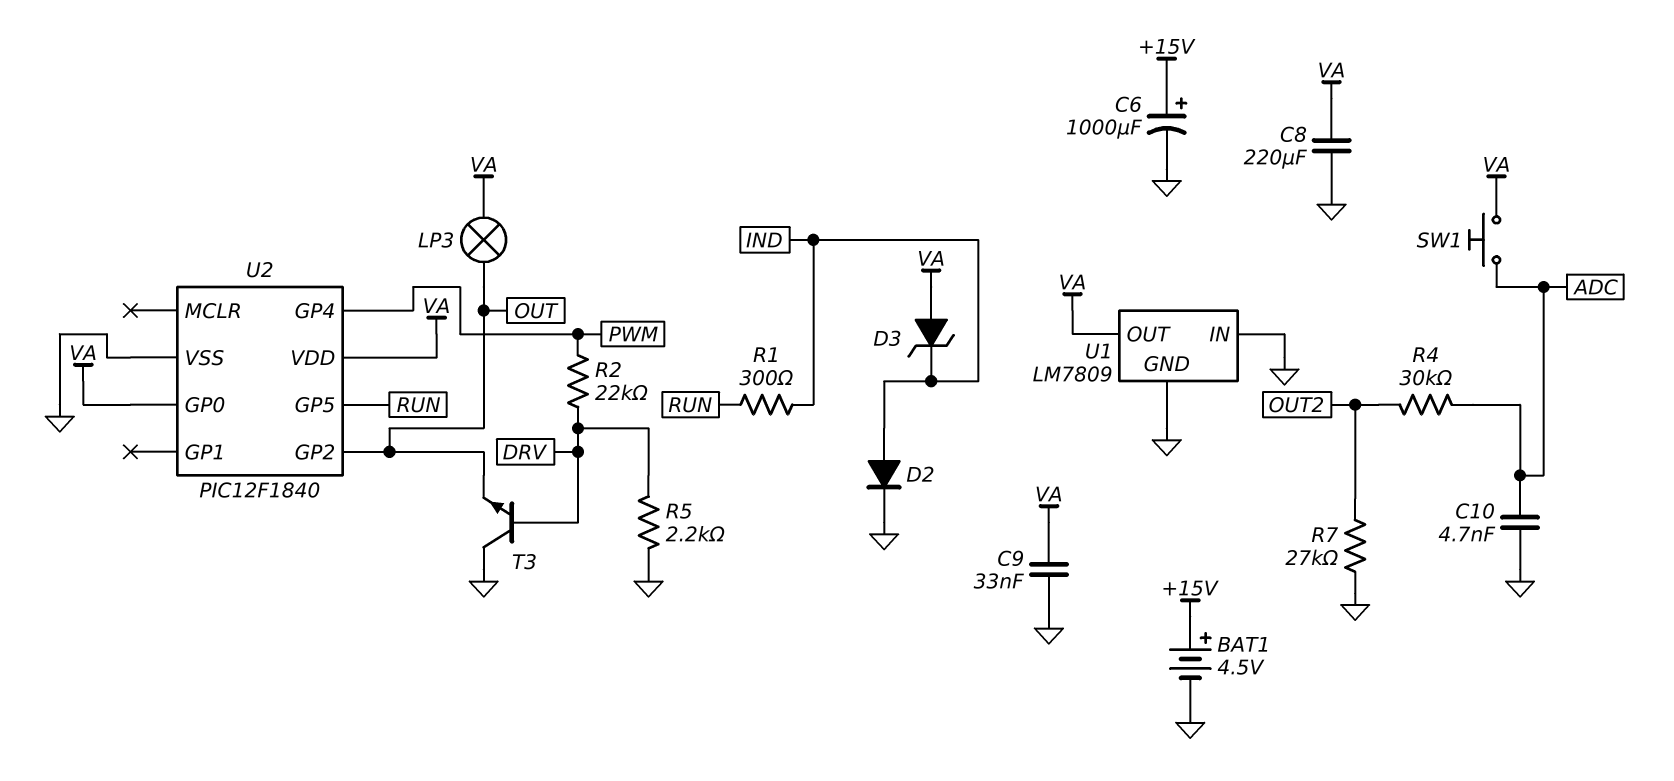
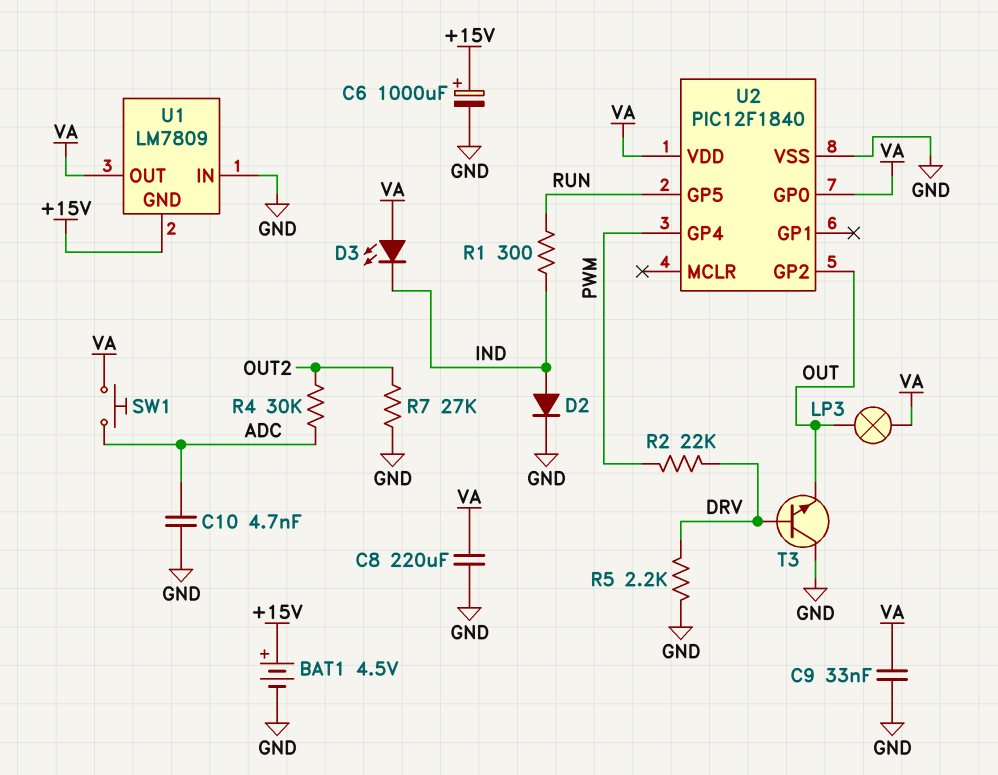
D3: zener (A VA, K IND) -> LED (A VA, K IND)
U1 pin GND: GND -> +15V

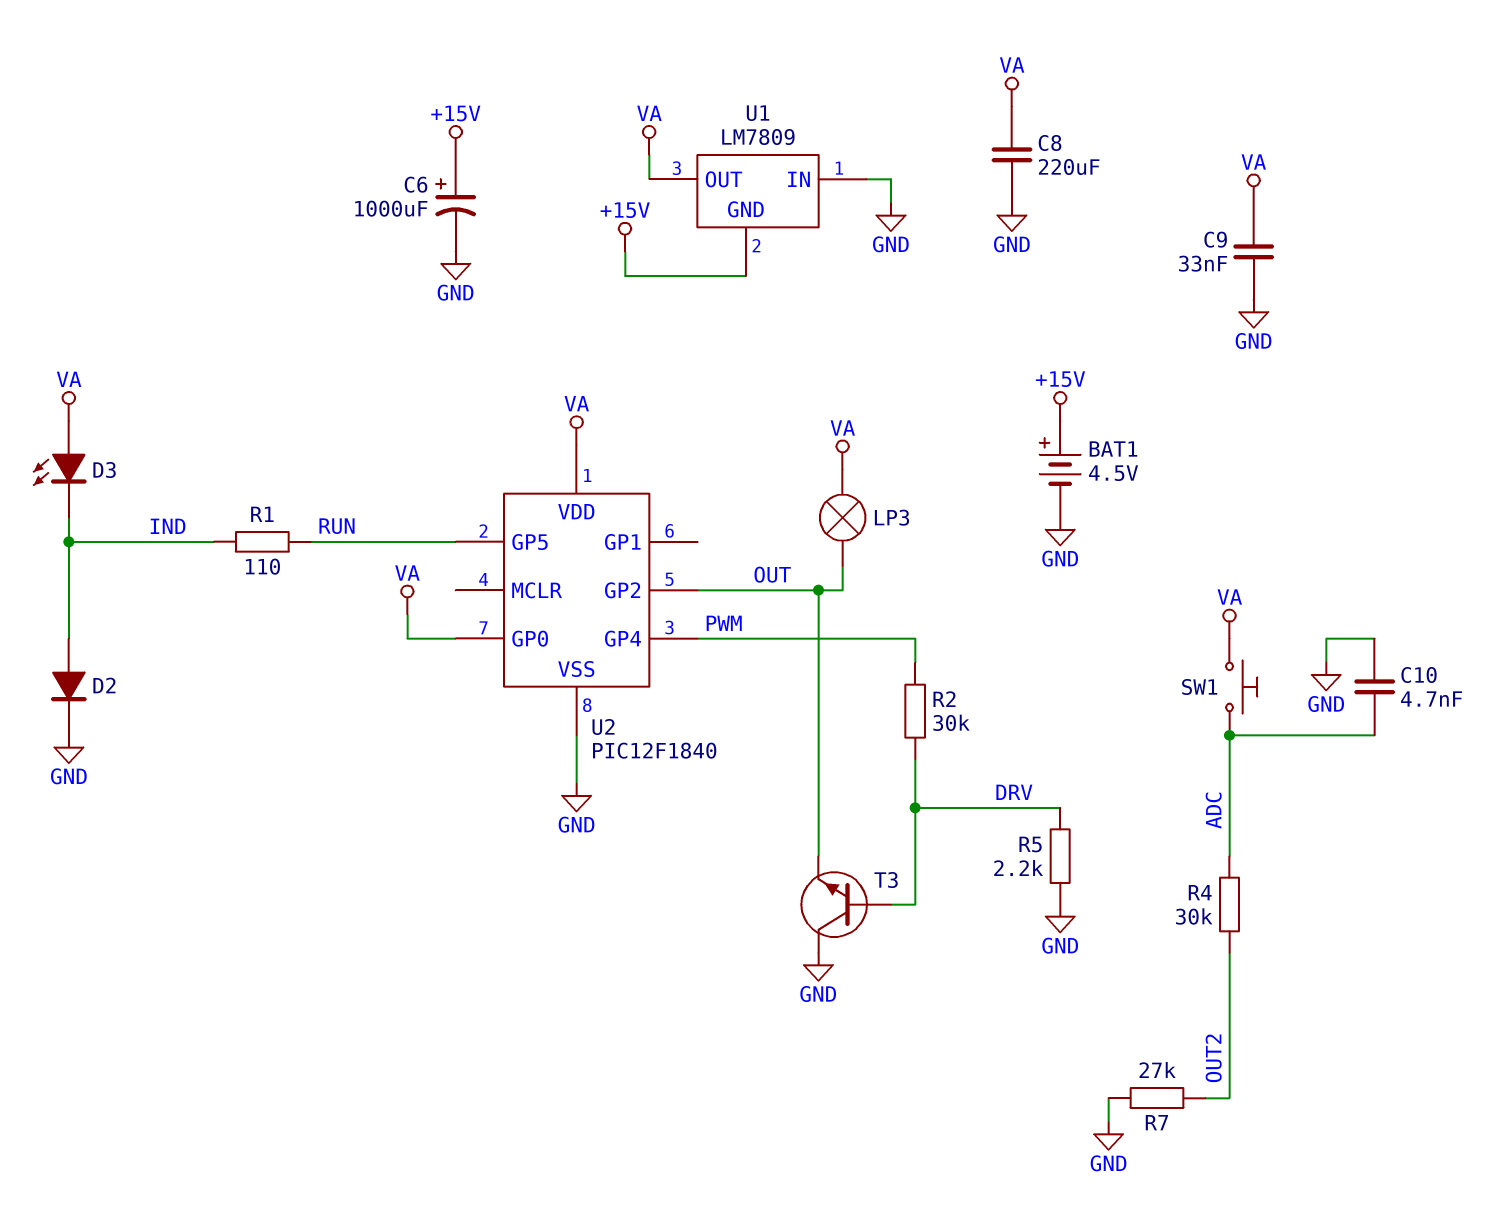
R1: 300 (IND, RUN) -> 110 (IND, RUN)
R2: 22k (DRV, PWM) -> 30k (DRV, PWM)

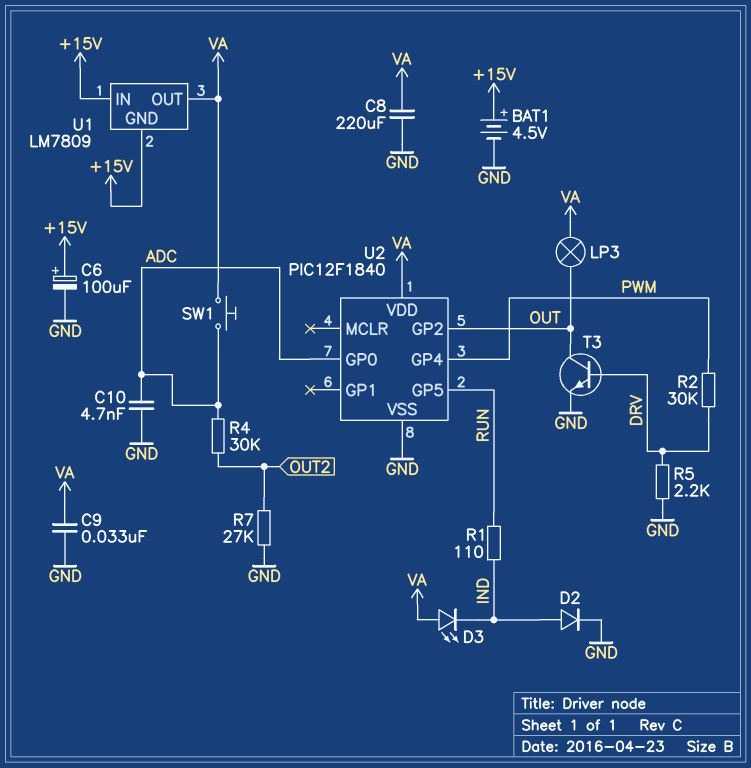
C6: 1000uF (plus +15V, minus GND) -> 100uF (plus +15V, minus GND)
T3: NPN (B DRV, C GND, E OUT) -> NPN (B DRV, C OUT, E GND)
U1 pin IN: GND -> +15V
U2 pin GP0: VA -> ADC

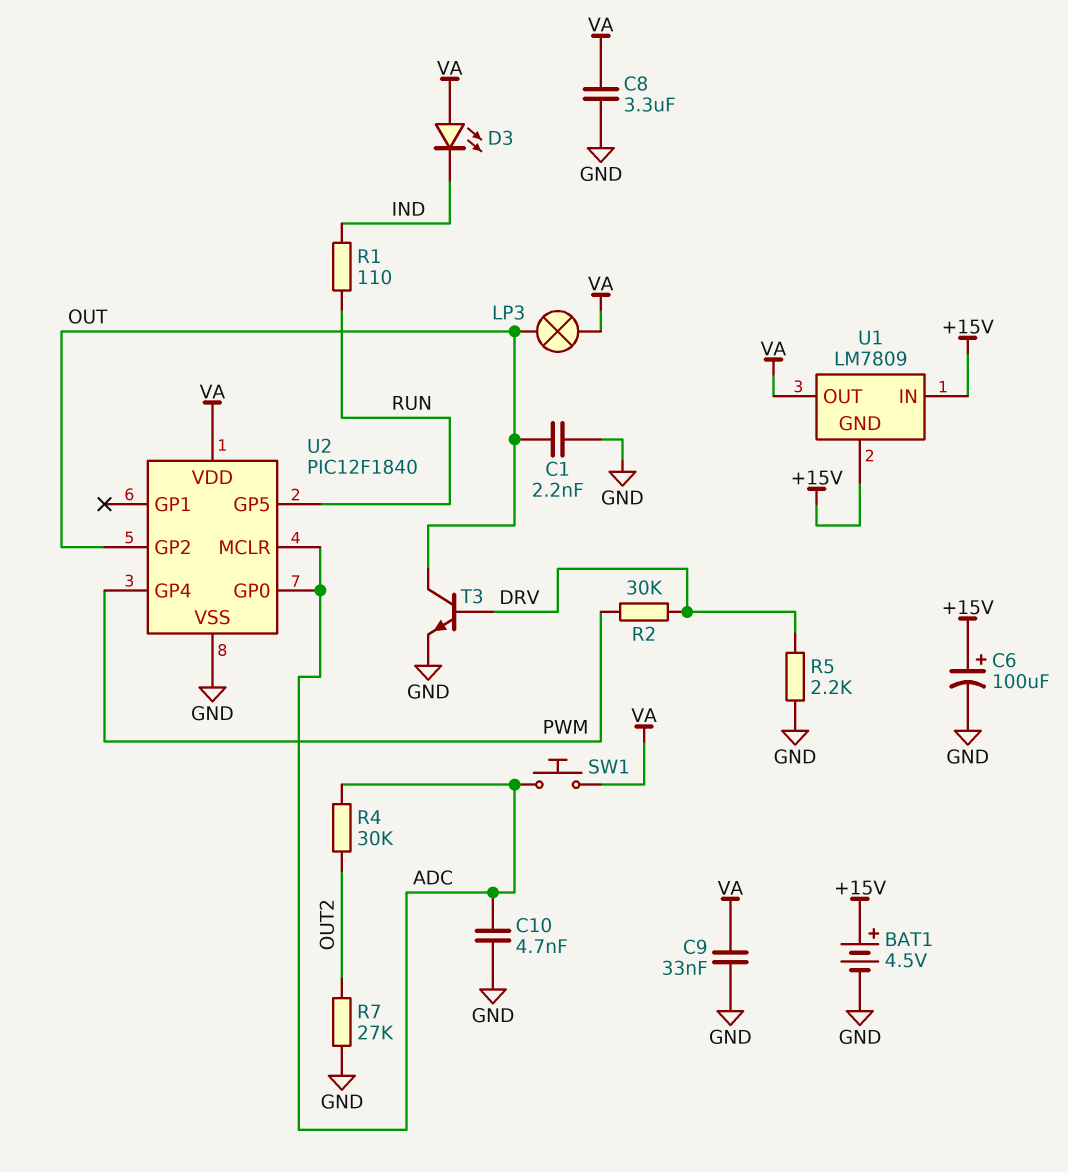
C1: none -> 2.2nF (GND, OUT)
C8: 220uF (GND, VA) -> 3.3uF (GND, VA)
D2: diode (A IND, K GND) -> none
U2 pin MCLR: none -> ADC

